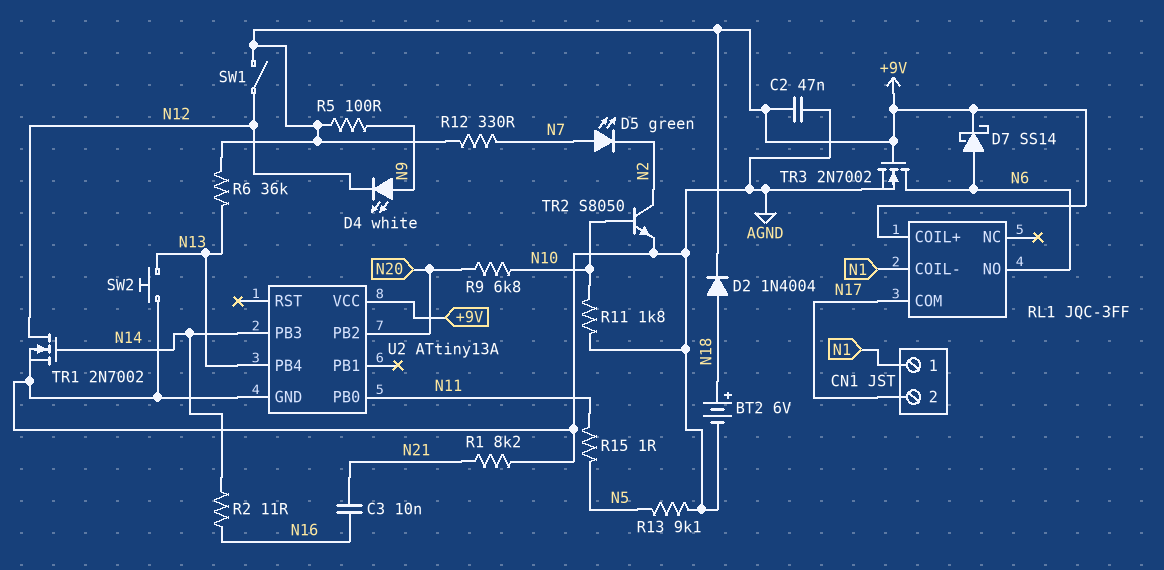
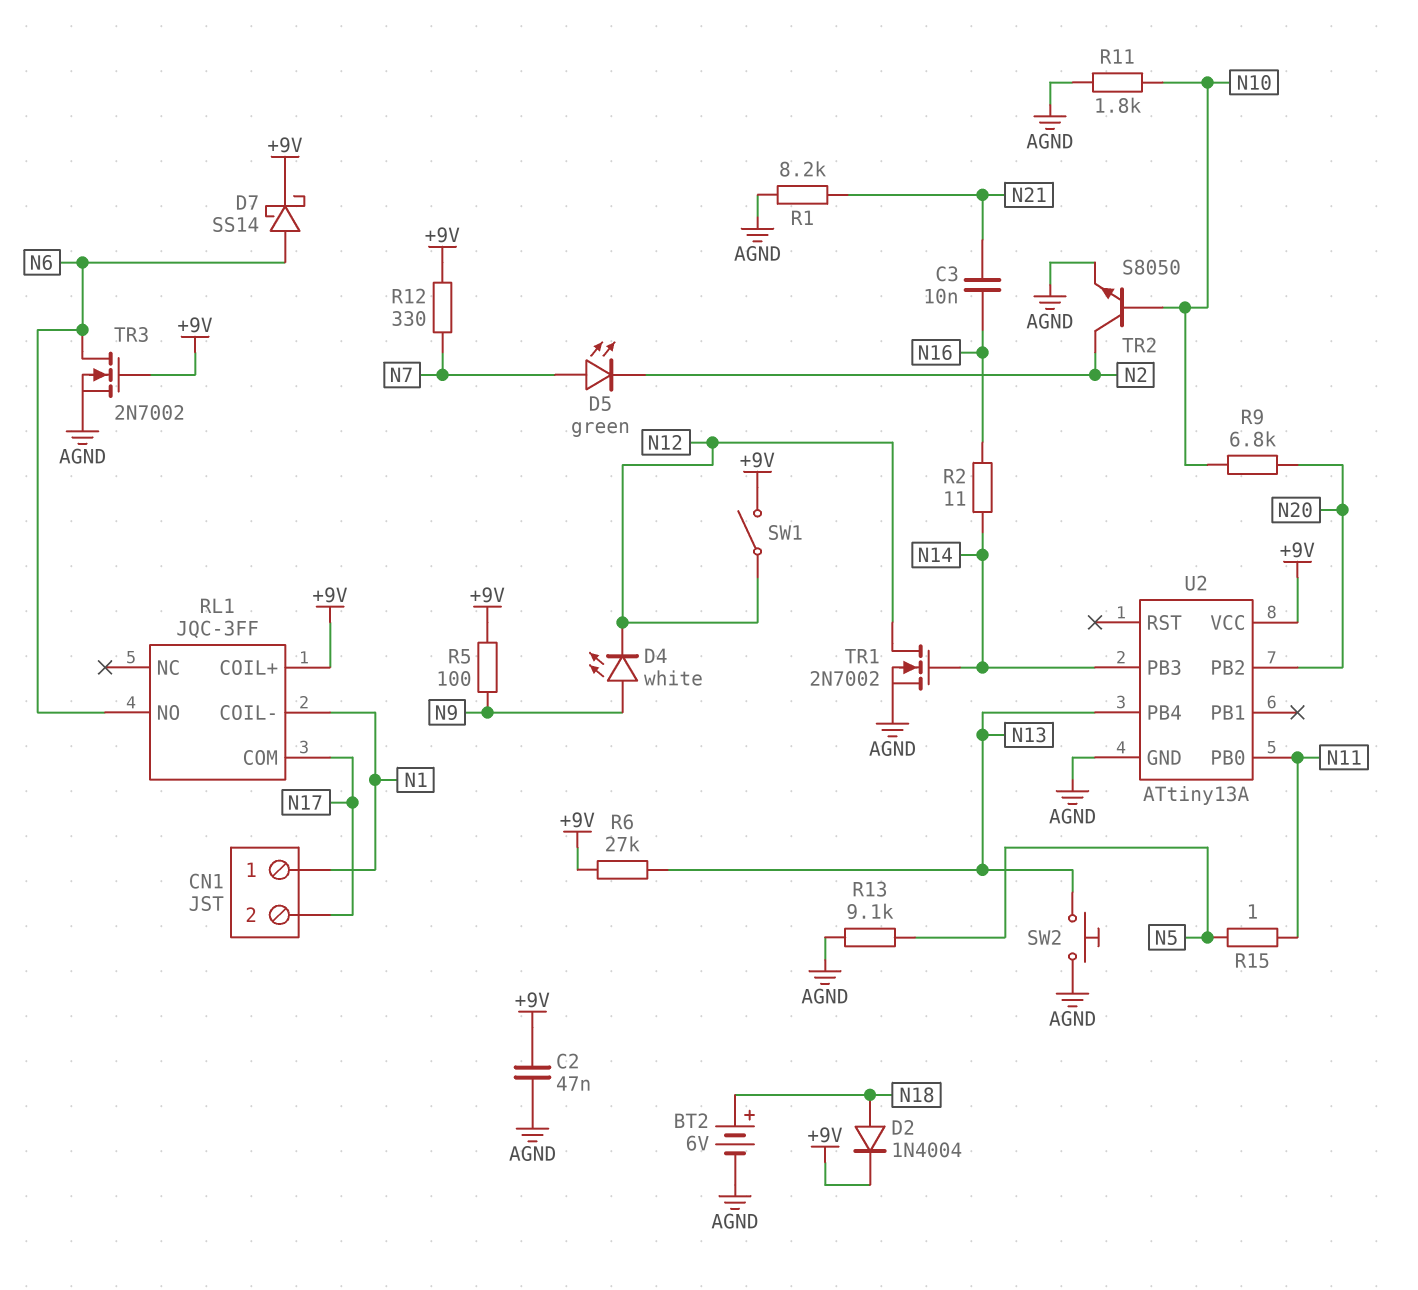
R6: 36k (+9V, N13) -> 27k (+9V, N13)

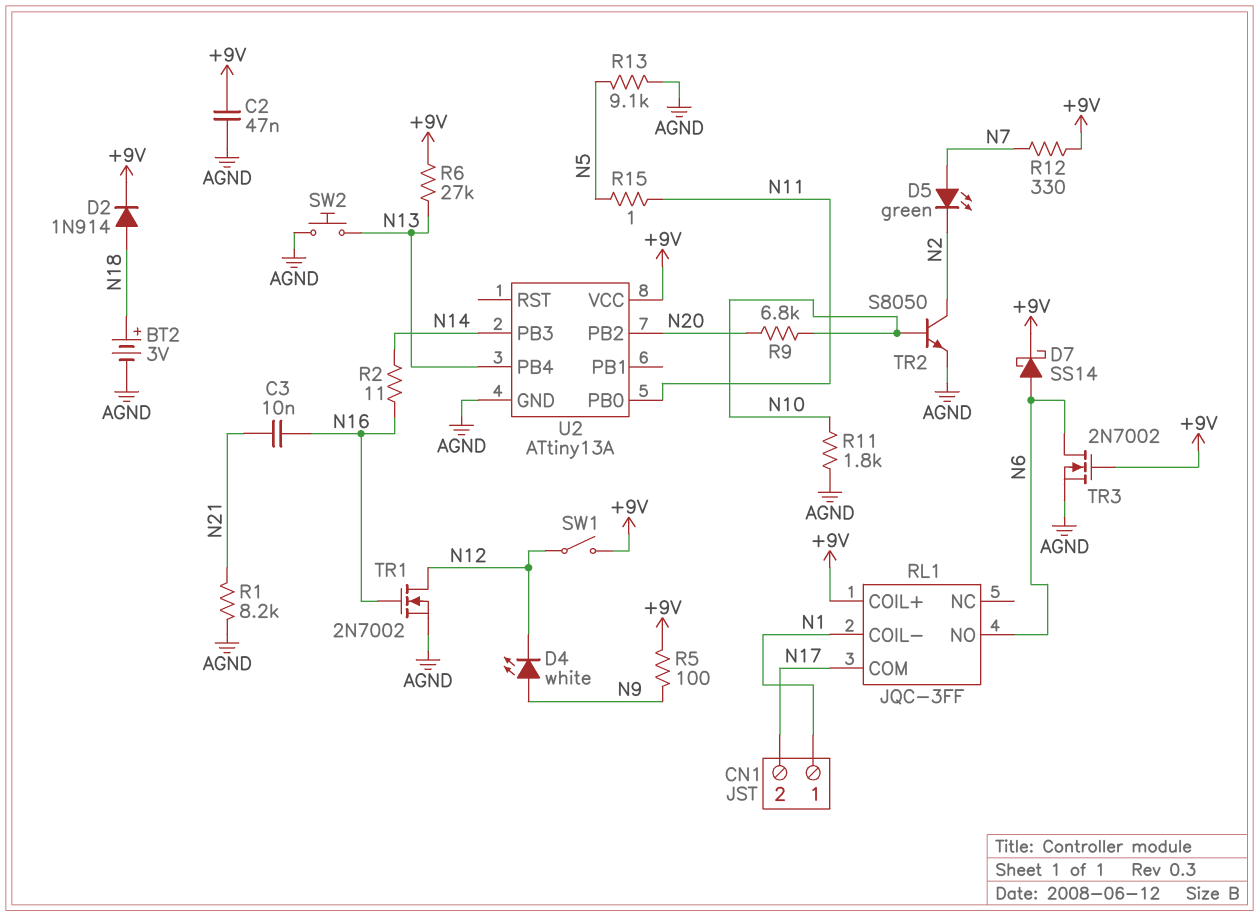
BT2: 6V (plus N18, minus AGND) -> 3V (plus N18, minus AGND)
D2: diode 1N4004 (A N18, K +9V) -> diode 1N914 (A N18, K +9V)
TR1: NMOS 2N7002 (G N14, D N12, S AGND) -> NMOS 2N7002 (G N16, D N12, S AGND)

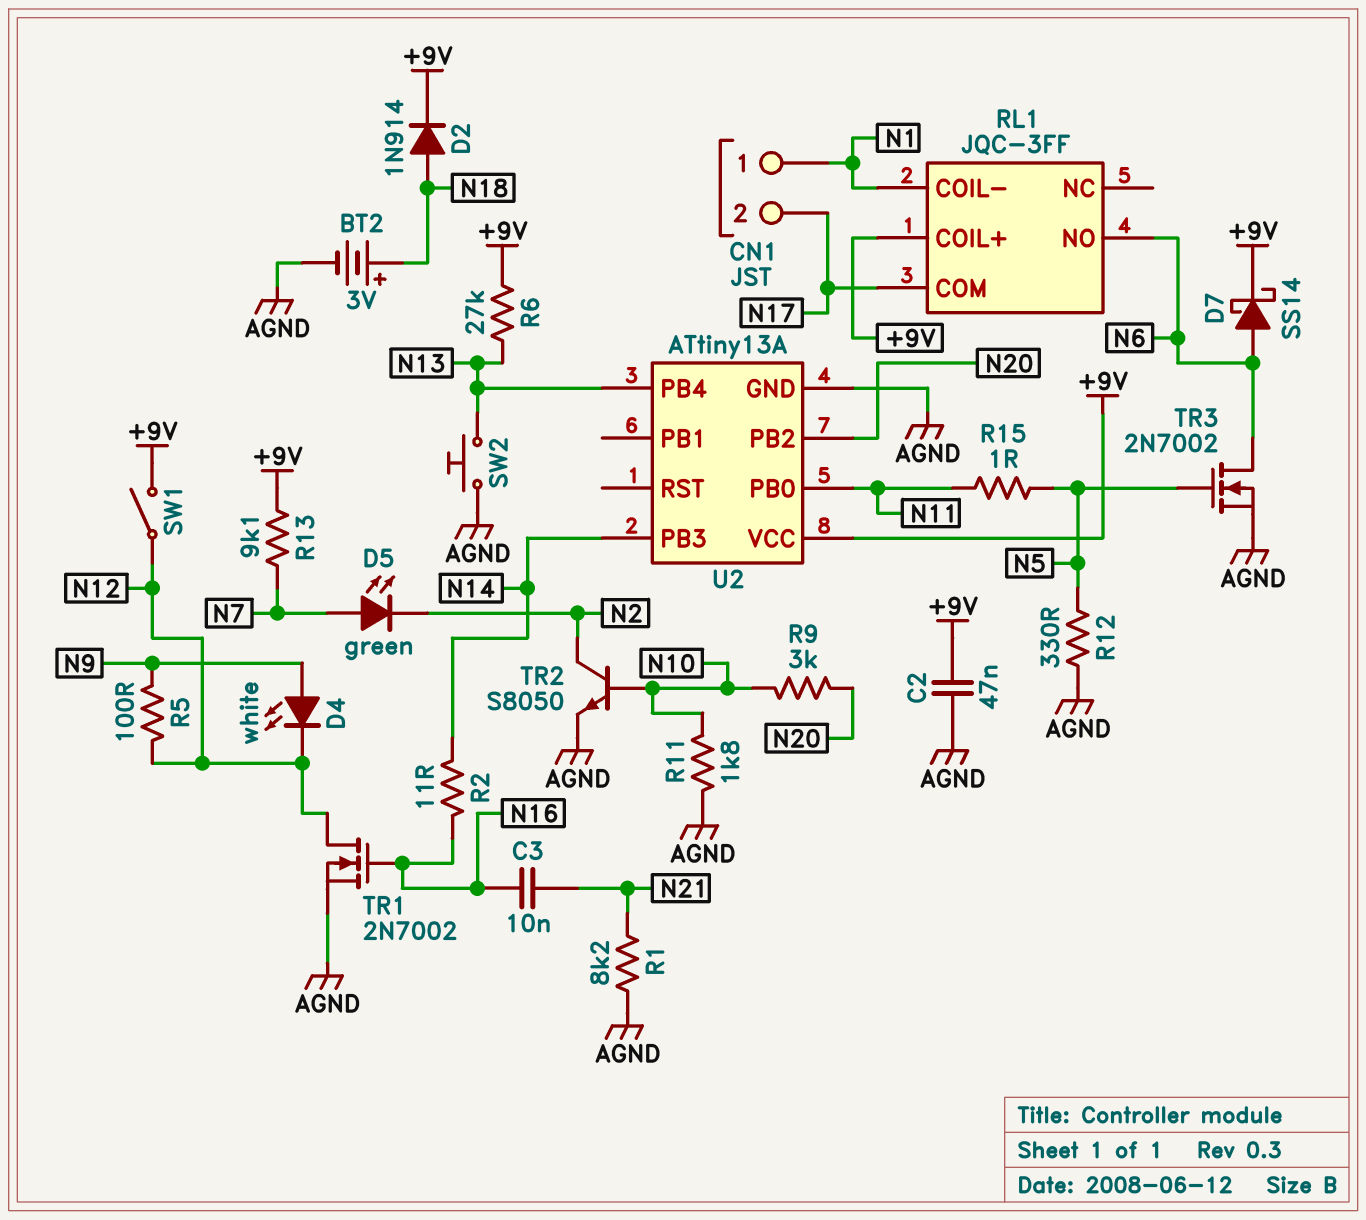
R5: 100 (+9V, N9) -> 100 (N9, N12)
R9: 6.8k (N10, N20) -> 3k (N10, N20)
R12: 330 (+9V, N7) -> 330 (AGND, N5)
R13: 9.1k (AGND, N5) -> 9.1k (+9V, N7)
TR3: NMOS 2N7002 (G +9V, D N6, S AGND) -> NMOS 2N7002 (G N5, D N6, S AGND)

